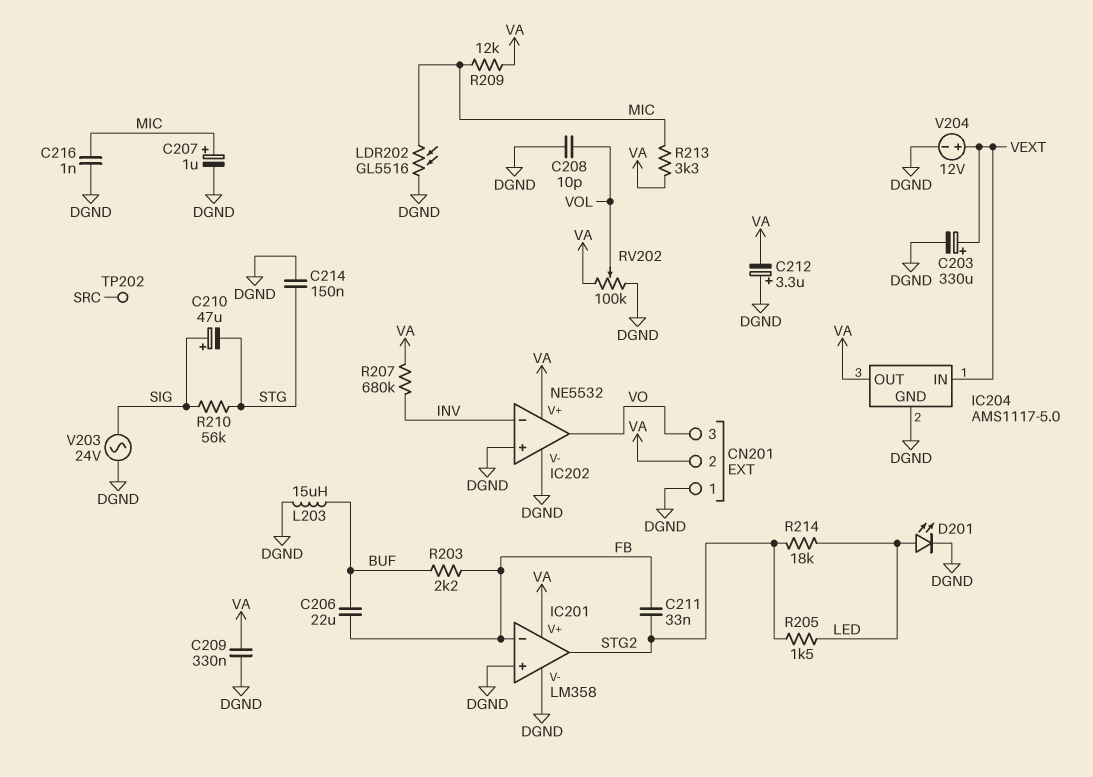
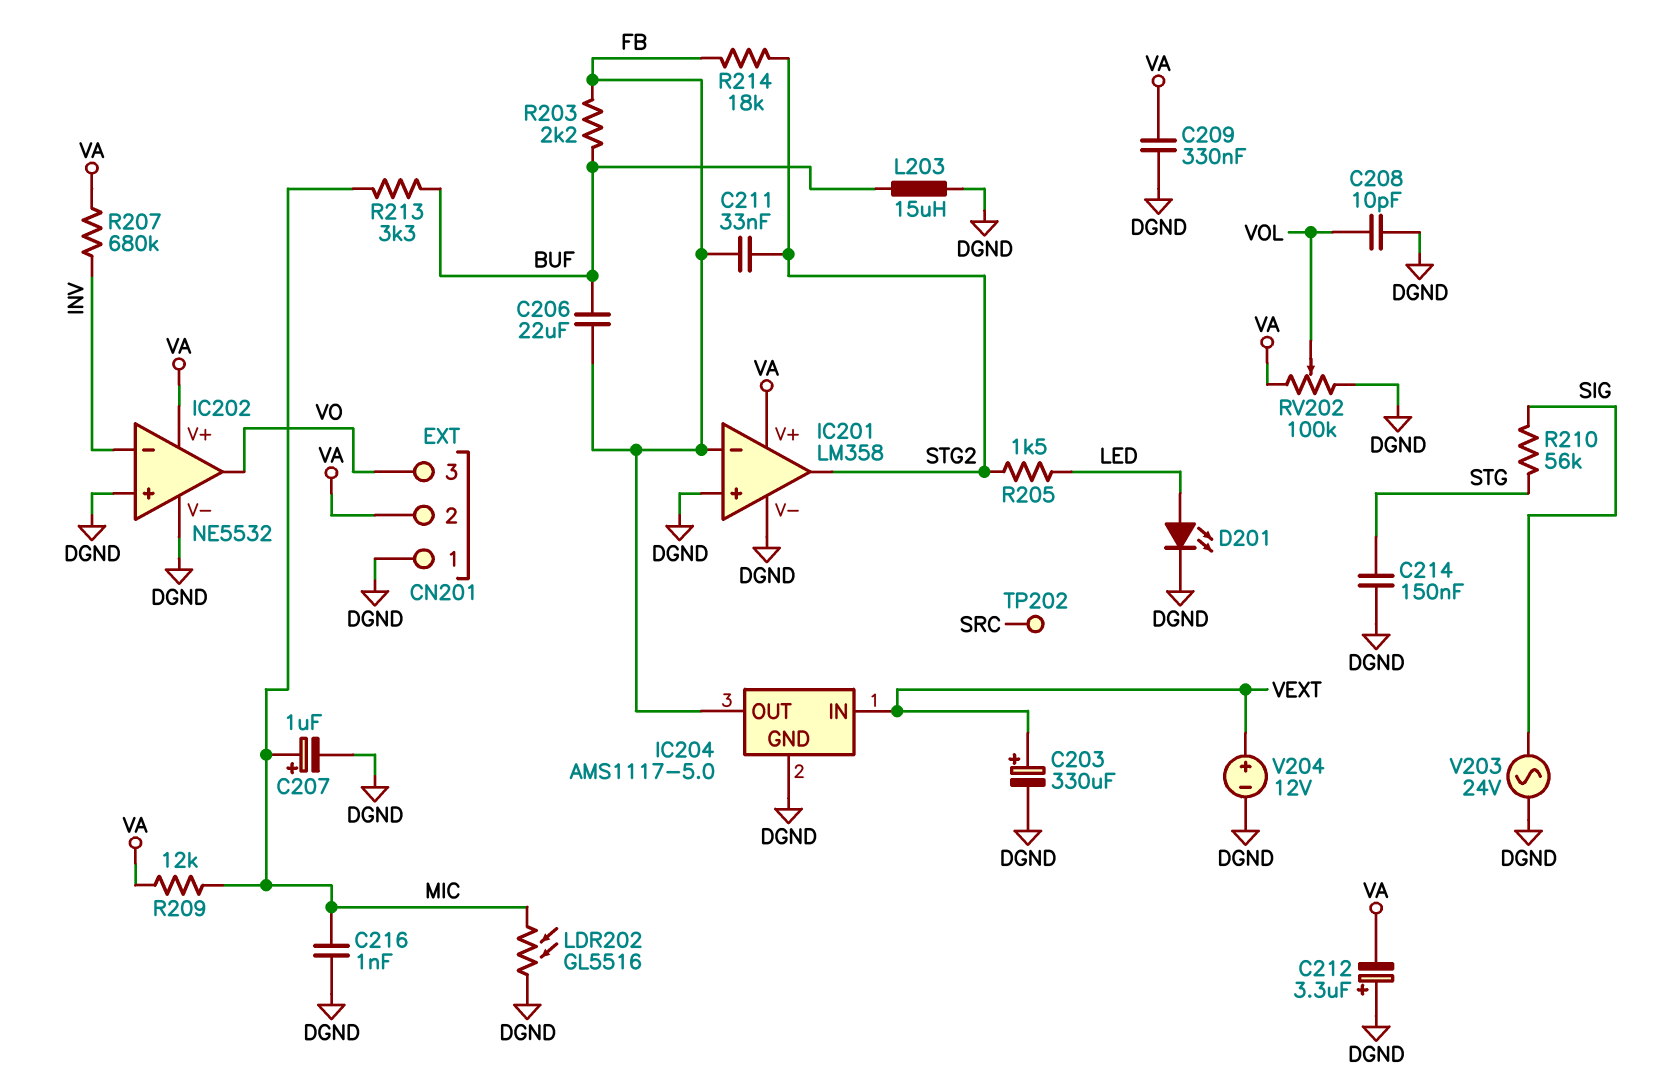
C210: 47uF (plus SIG, minus STG) -> none
IC204 pin OUT: VA -> FB
R213: 3.3k (MIC, VA) -> 3.3k (BUF, MIC)
R214: 18k (LED, STG2) -> 18k (FB, STG2)

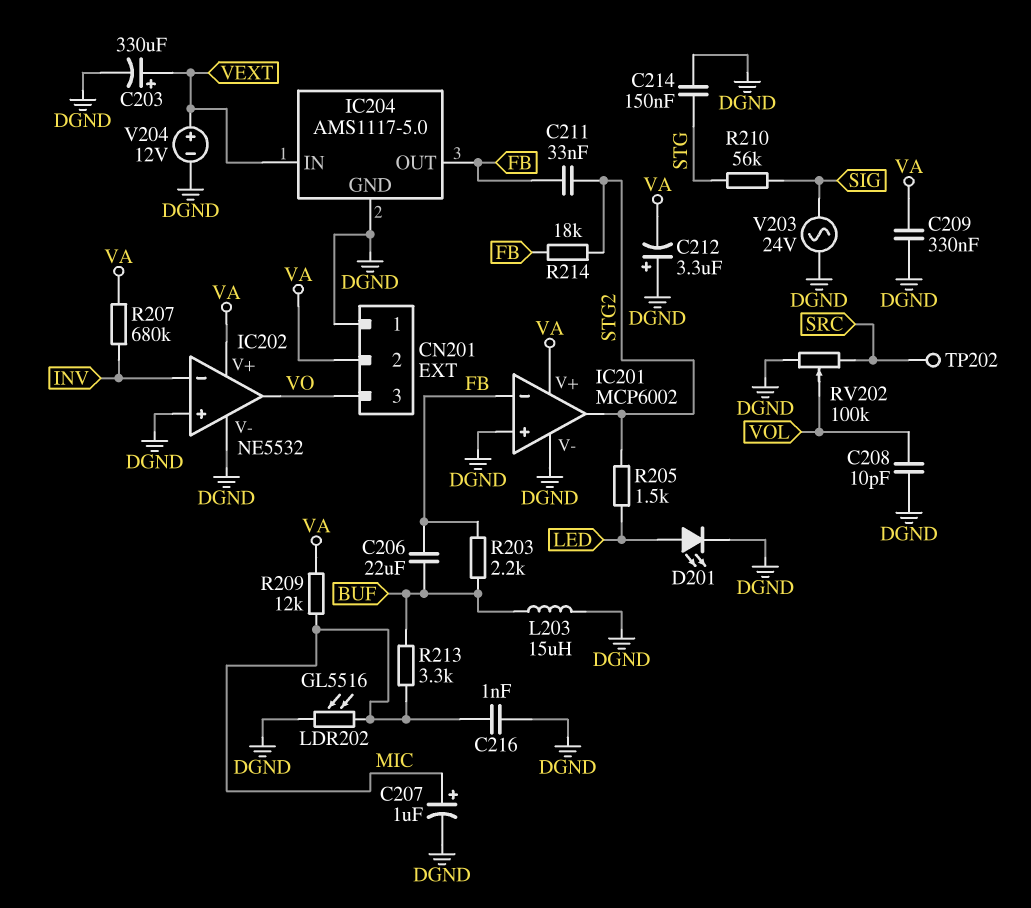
IC201: LM358 -> MCP6002
RV202: 100k (DGND, VA, wiper VOL) -> 100k (DGND, SRC, wiper VOL)

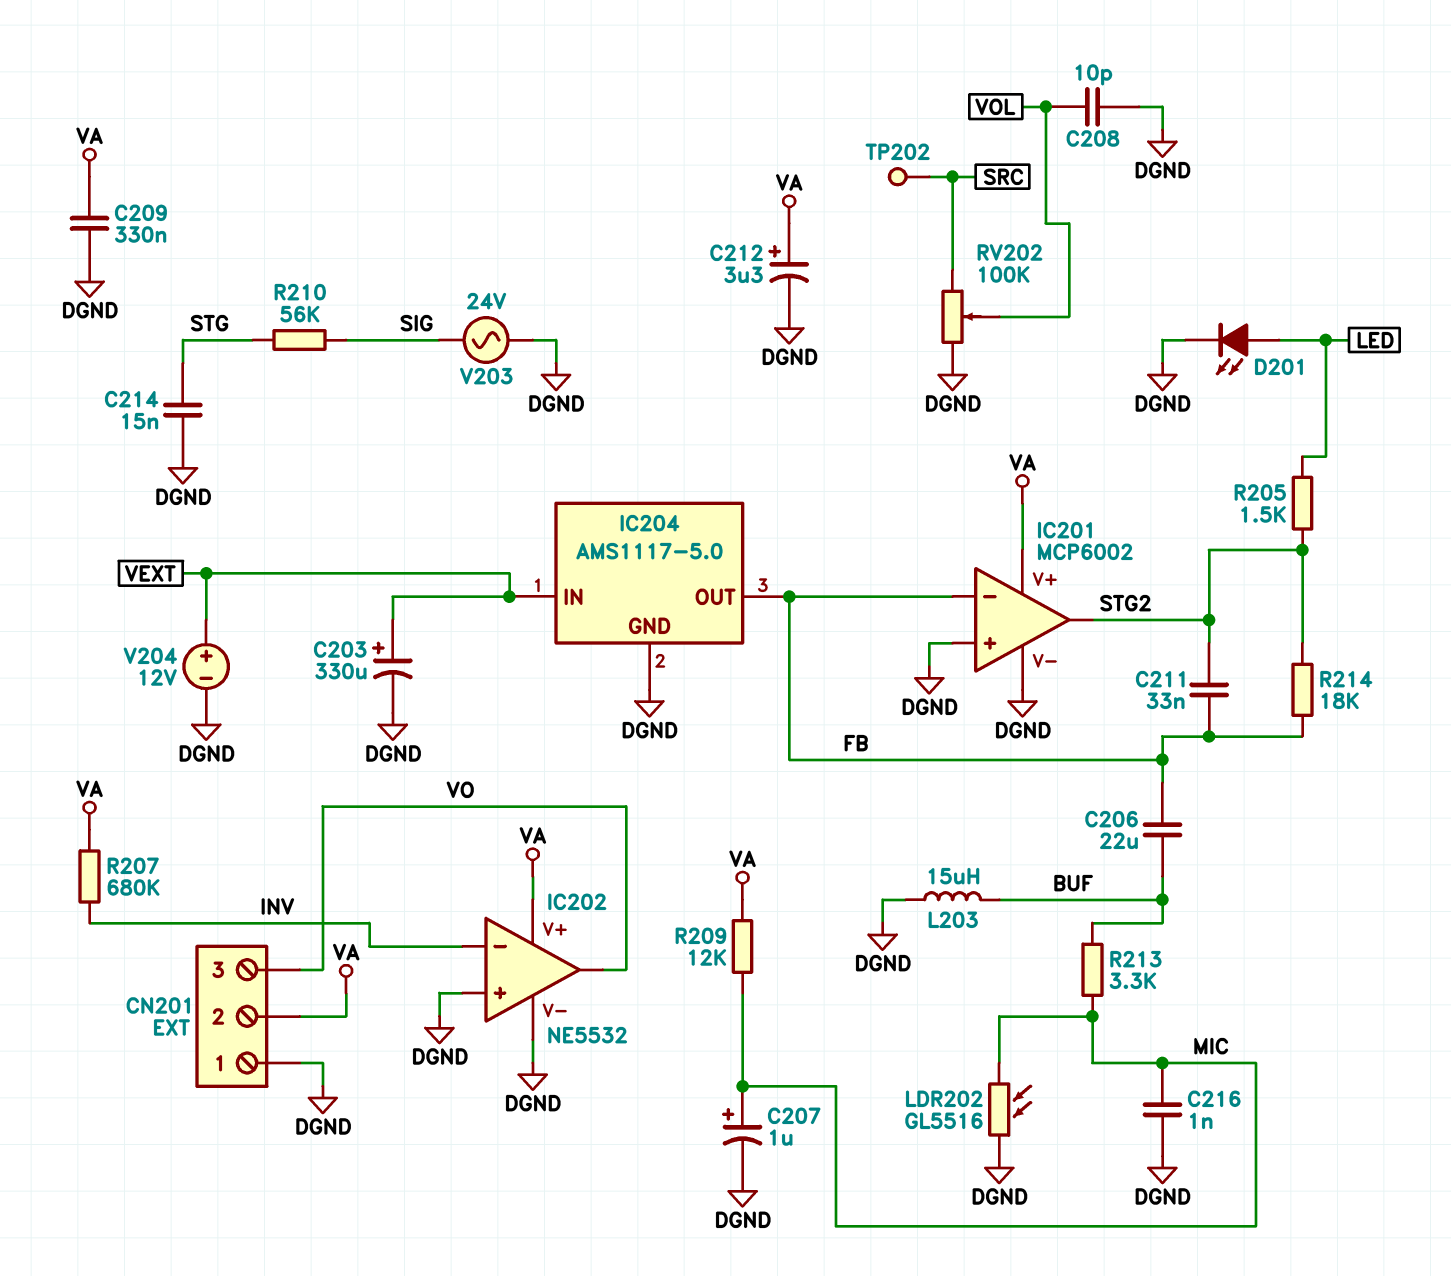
C212: 3.3uF (plus DGND, minus VA) -> 3.3uF (plus VA, minus DGND)
C214: 150nF (DGND, STG) -> 15nF (DGND, STG)
R203: 2.2k (BUF, FB) -> none

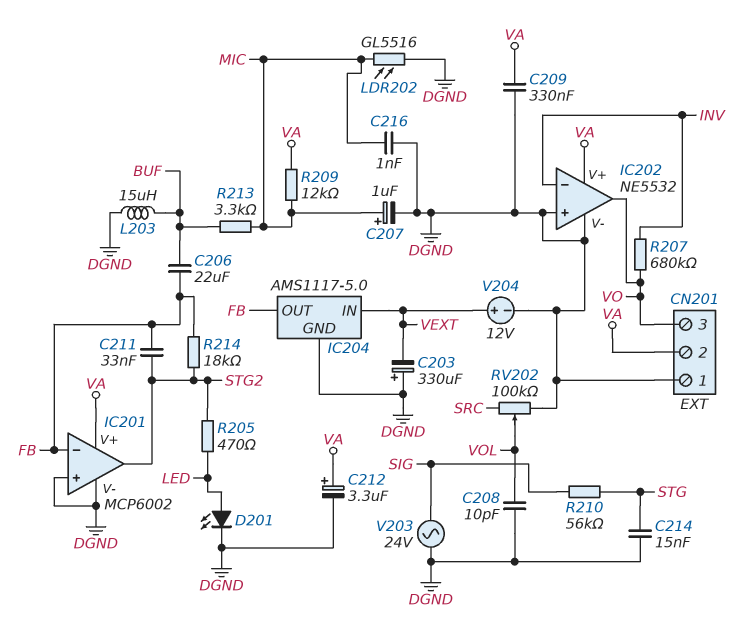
C203: 330uF (plus VEXT, minus DGND) -> 330uF (plus DGND, minus VEXT)
R205: 1.5k (LED, STG2) -> 470 (LED, STG2)
R207: 680k (INV, VA) -> 680k (INV, VO)
TP202: test point (SRC) -> none

